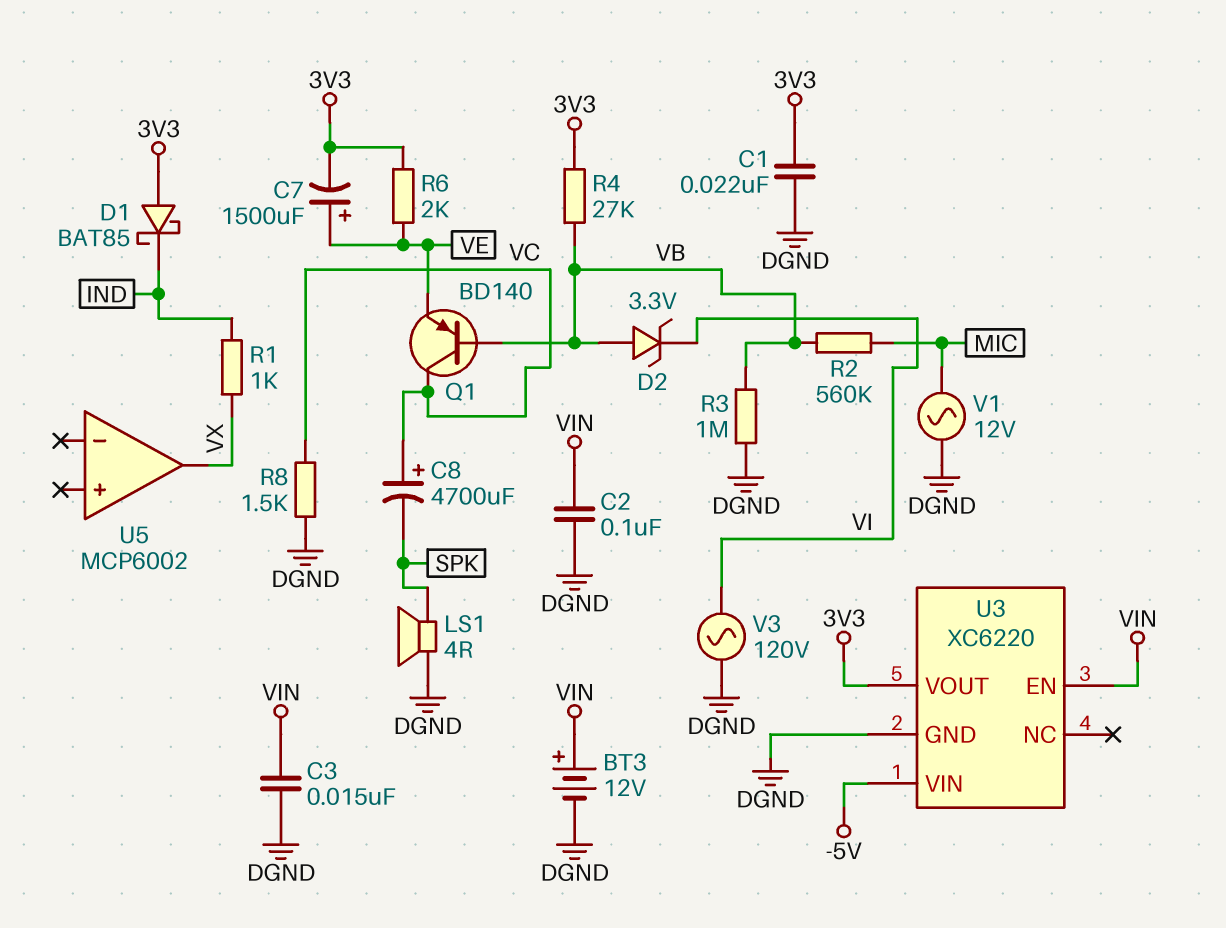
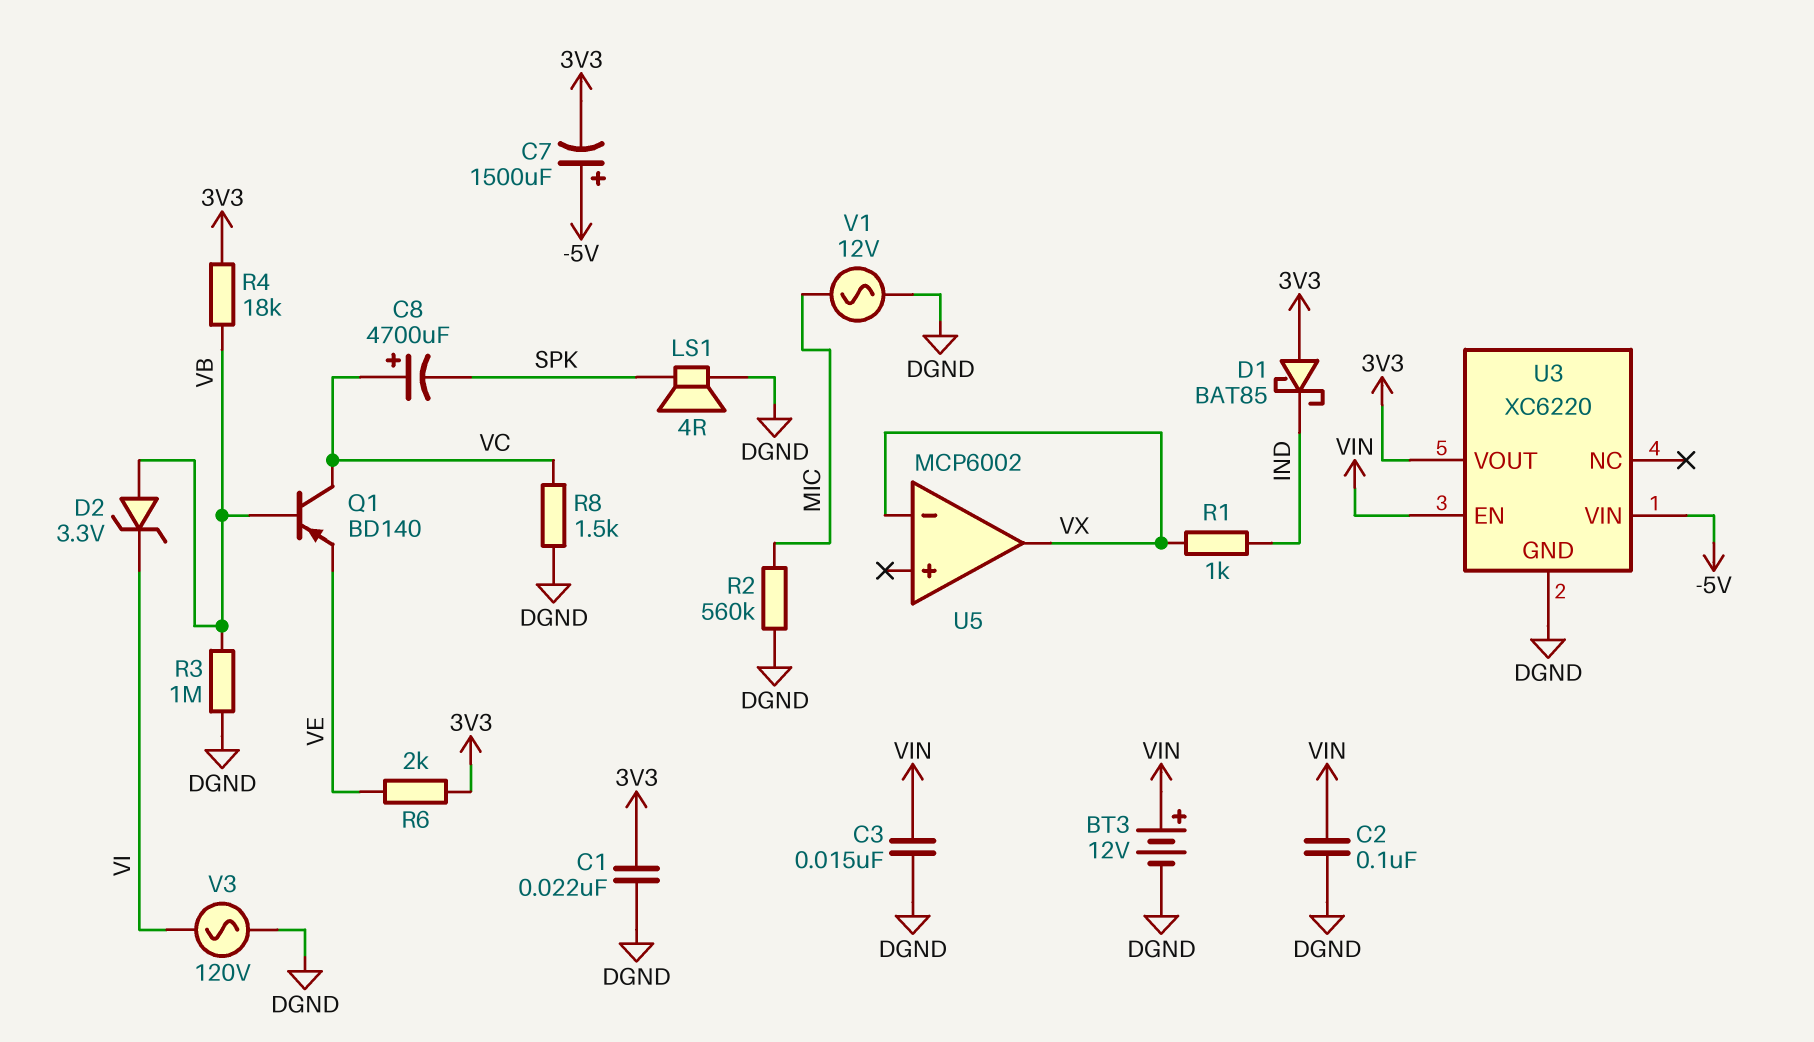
C7: 1500uF (plus VE, minus 3V3) -> 1500uF (plus -5V, minus 3V3)
R2: 560k (MIC, VB) -> 560k (DGND, MIC)
R4: 27k (3V3, VB) -> 18k (3V3, VB)
U5 pin in-: none -> VX

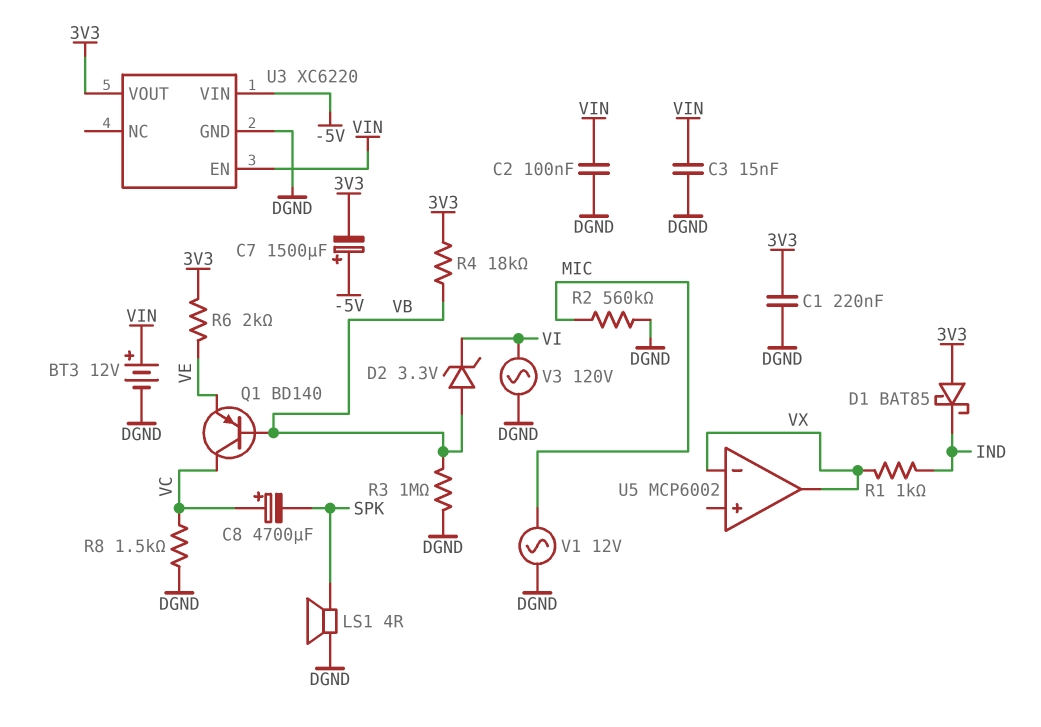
C1: 22nF (3V3, DGND) -> 220nF (3V3, DGND)

